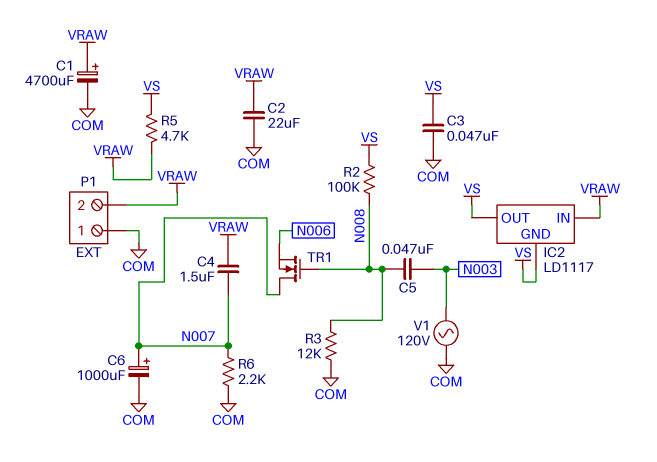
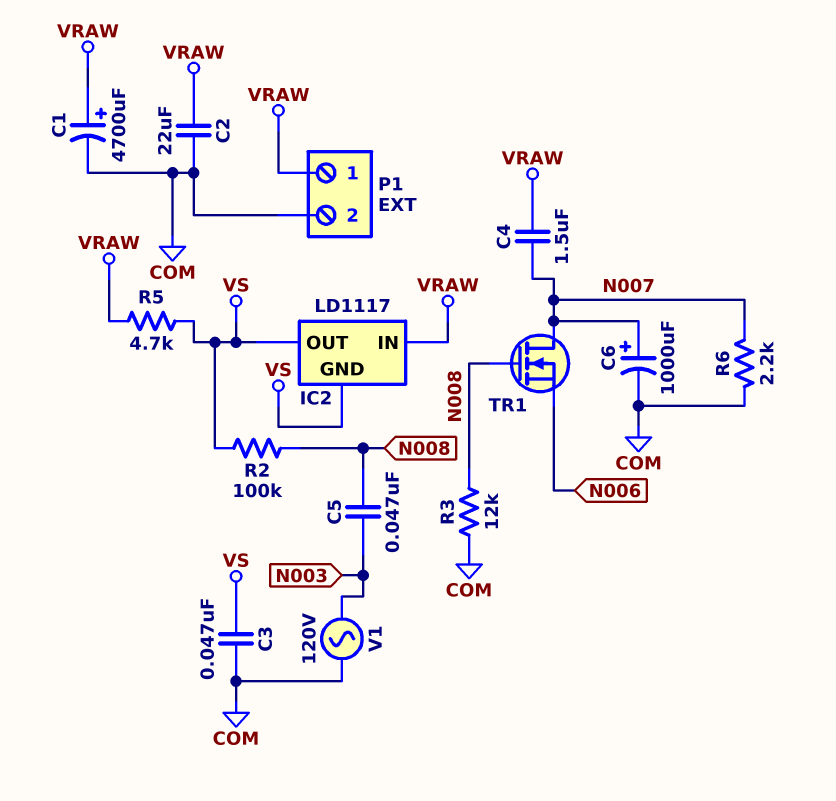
P1 pin 1: COM -> VRAW
P1 pin 2: VRAW -> COM

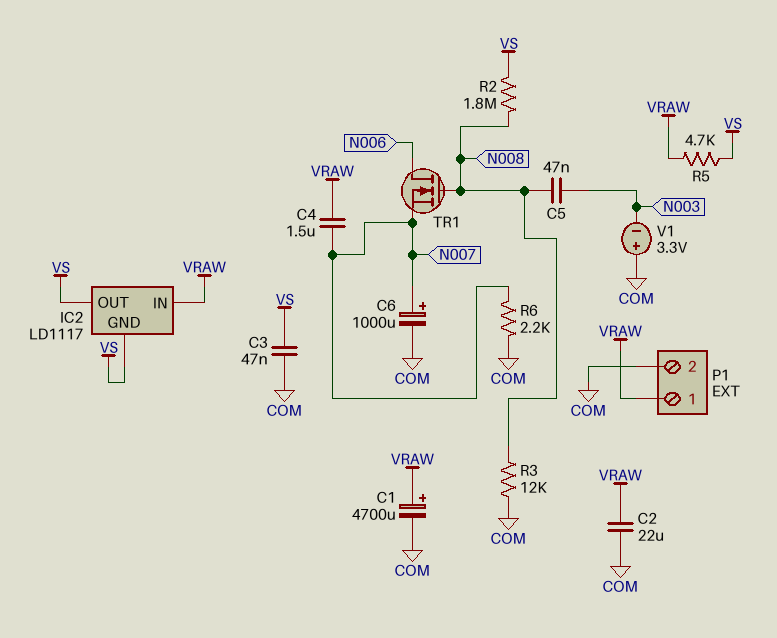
R2: 100k (N008, VS) -> 1.8M (N008, VS)
TR1: NMOS (G N008, D N007, S N006) -> NMOS (G N008, D N006, S N007)
V1: AC 120V (COM, N003) -> 3.3V (plus COM, minus N003)

